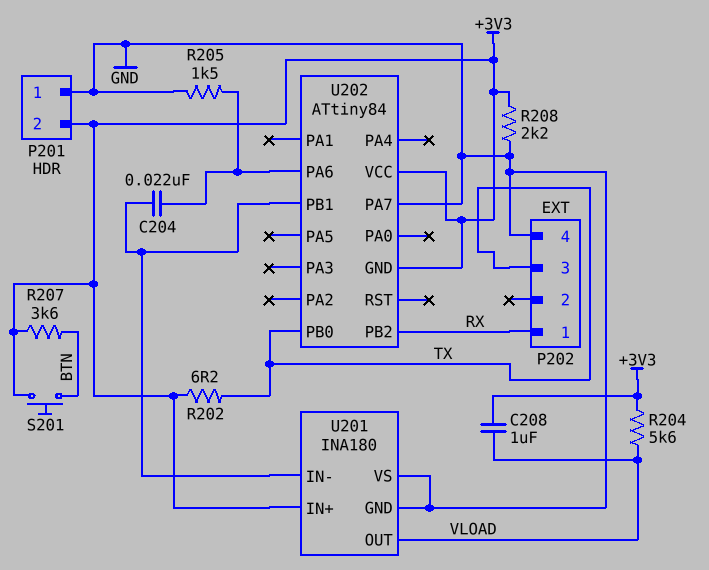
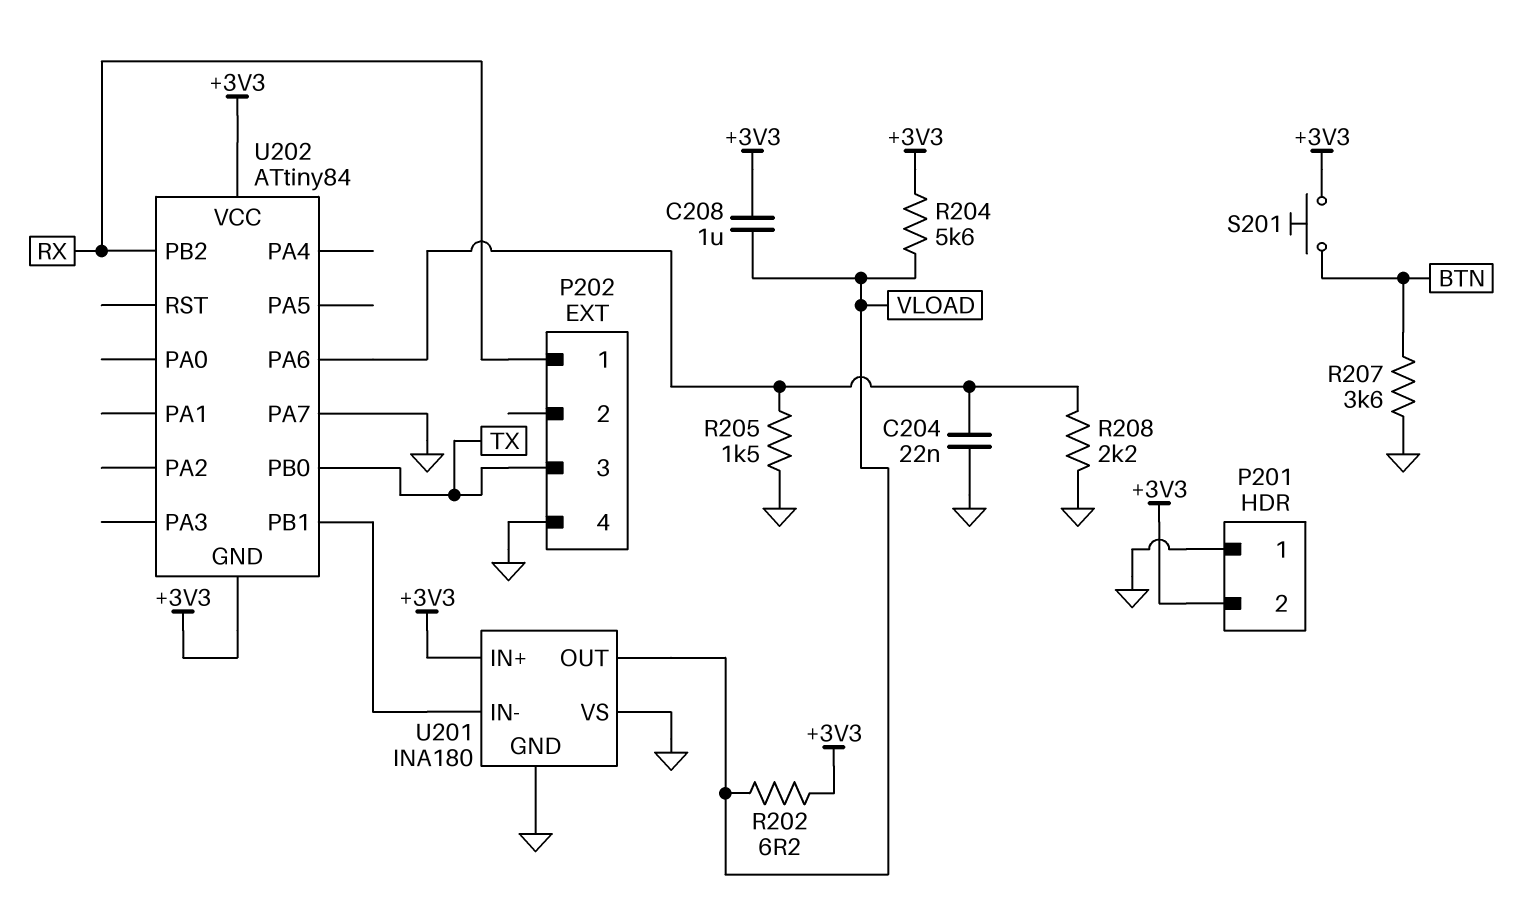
C204: 22nF (U201/IN-, U202/PA6) -> 22nF (GND, U202/PA6)
R202: 6.2 (+3V3, TX) -> 6.2 (+3V3, VLOAD)
R207: 3.6k (+3V3, BTN) -> 3.6k (BTN, GND)
R208: 2.2k (+3V3, GND) -> 2.2k (GND, U202/PA6)

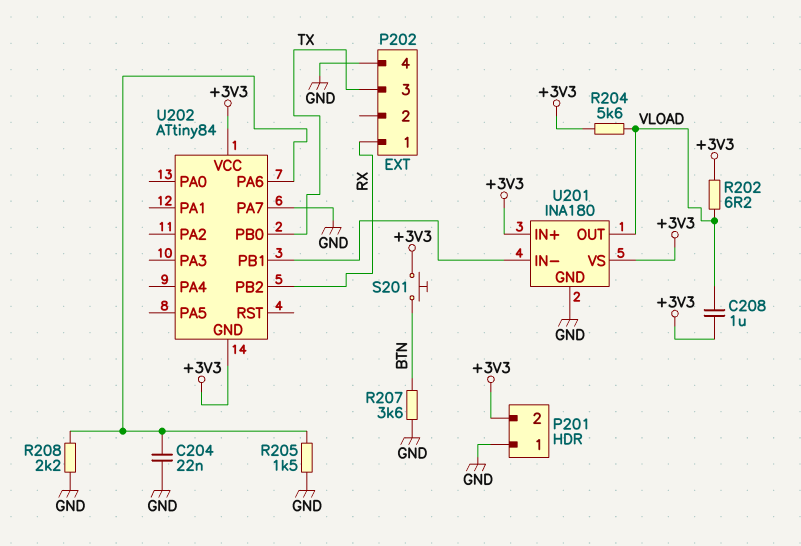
U201 pin VS: GND -> +3V3

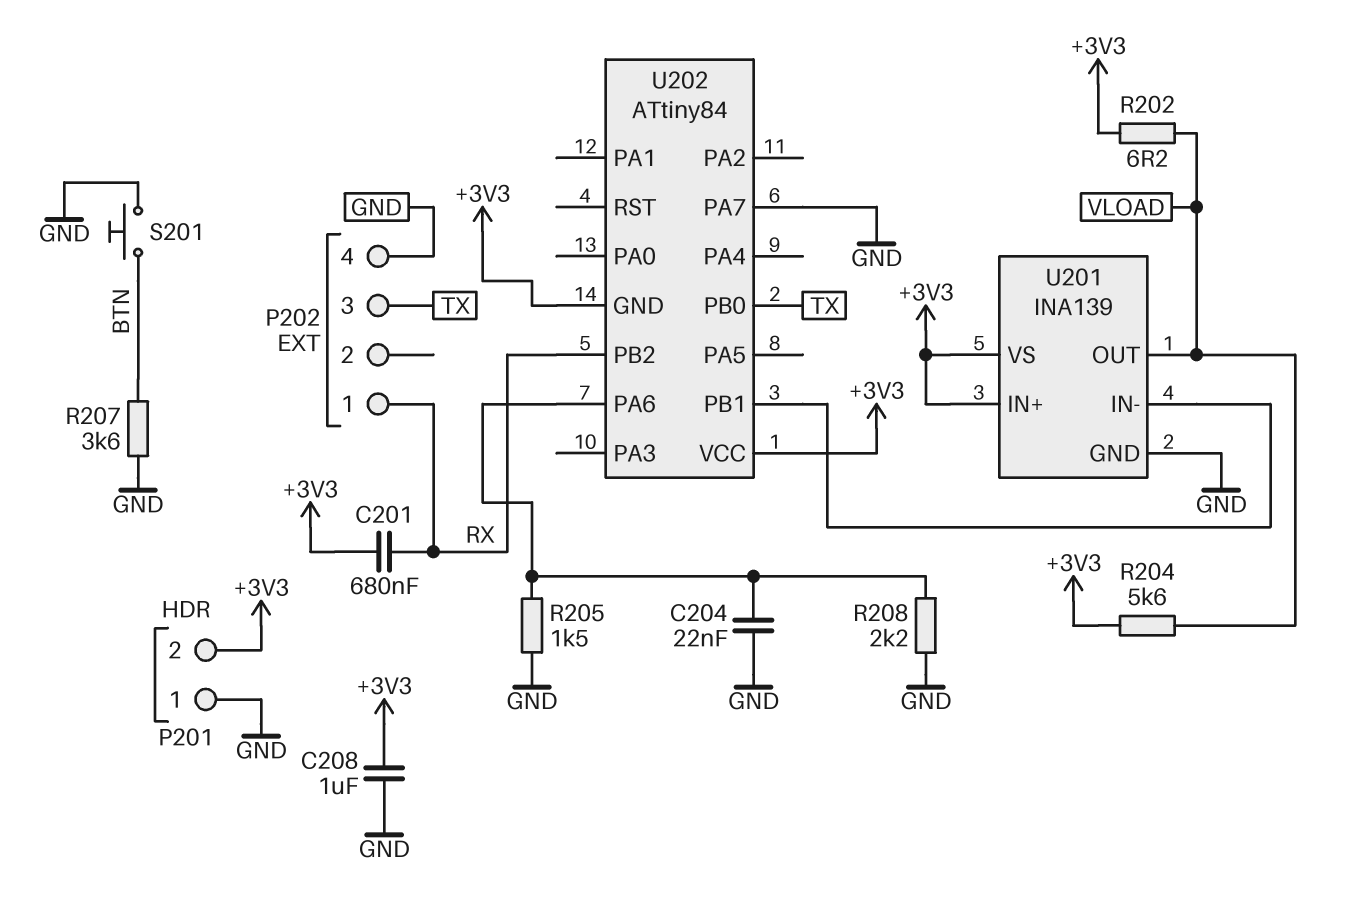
C201: none -> 680nF (+3V3, RX)
C208: 1uF (+3V3, VLOAD) -> 1uF (+3V3, GND)
S201: button (+3V3, BTN) -> button (BTN, GND)
U201: INA180 -> INA139

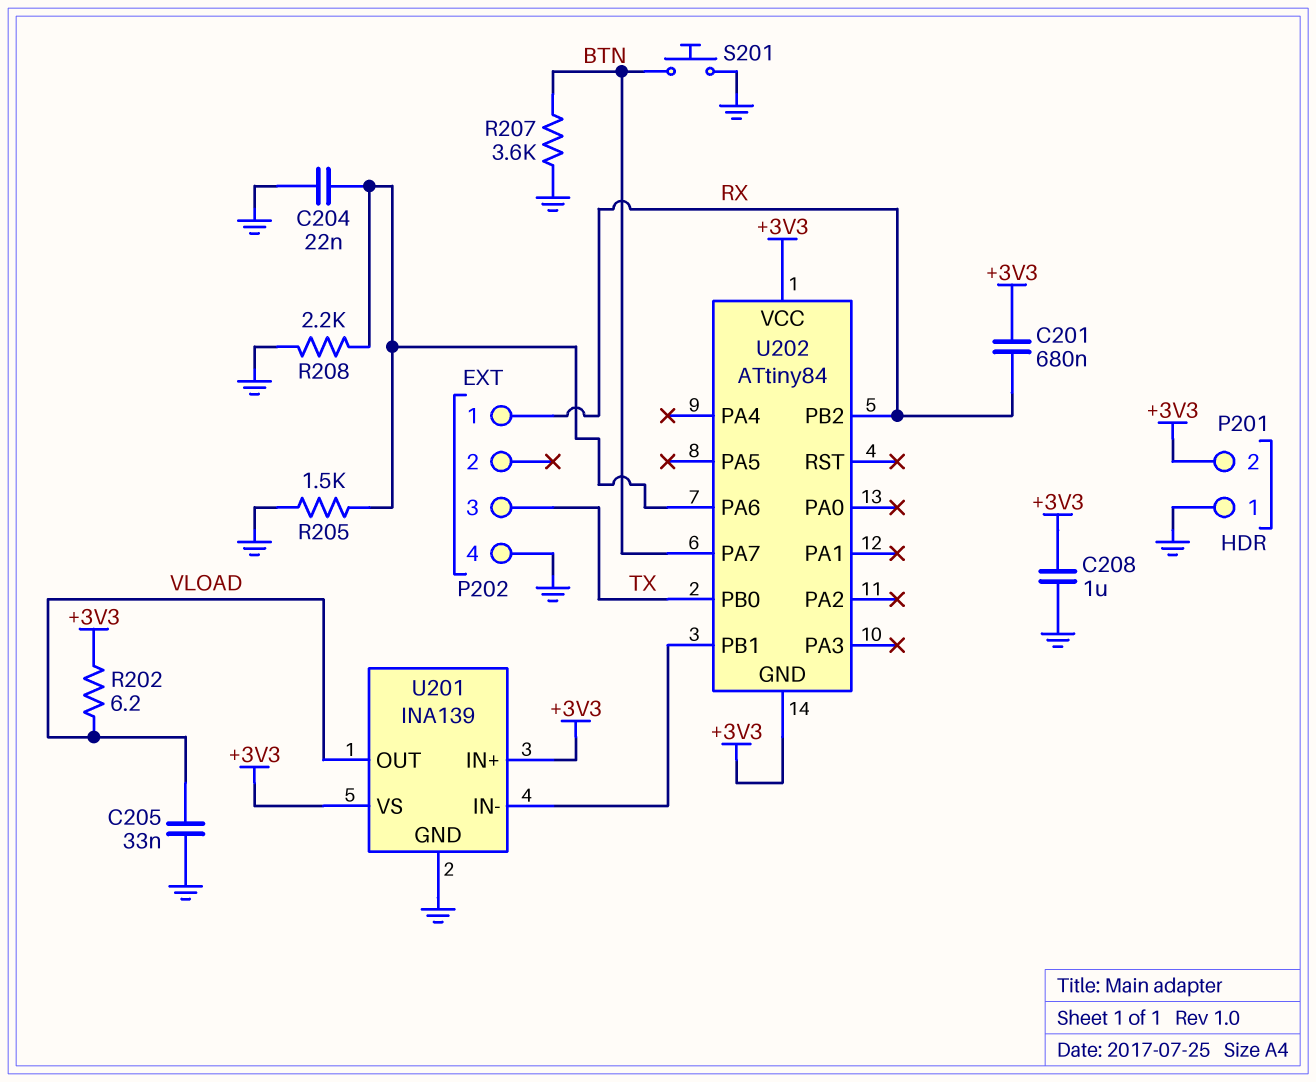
C205: none -> 33nF (GND, VLOAD)
R204: 5.6k (+3V3, VLOAD) -> none
U202 pin PA7: GND -> BTN

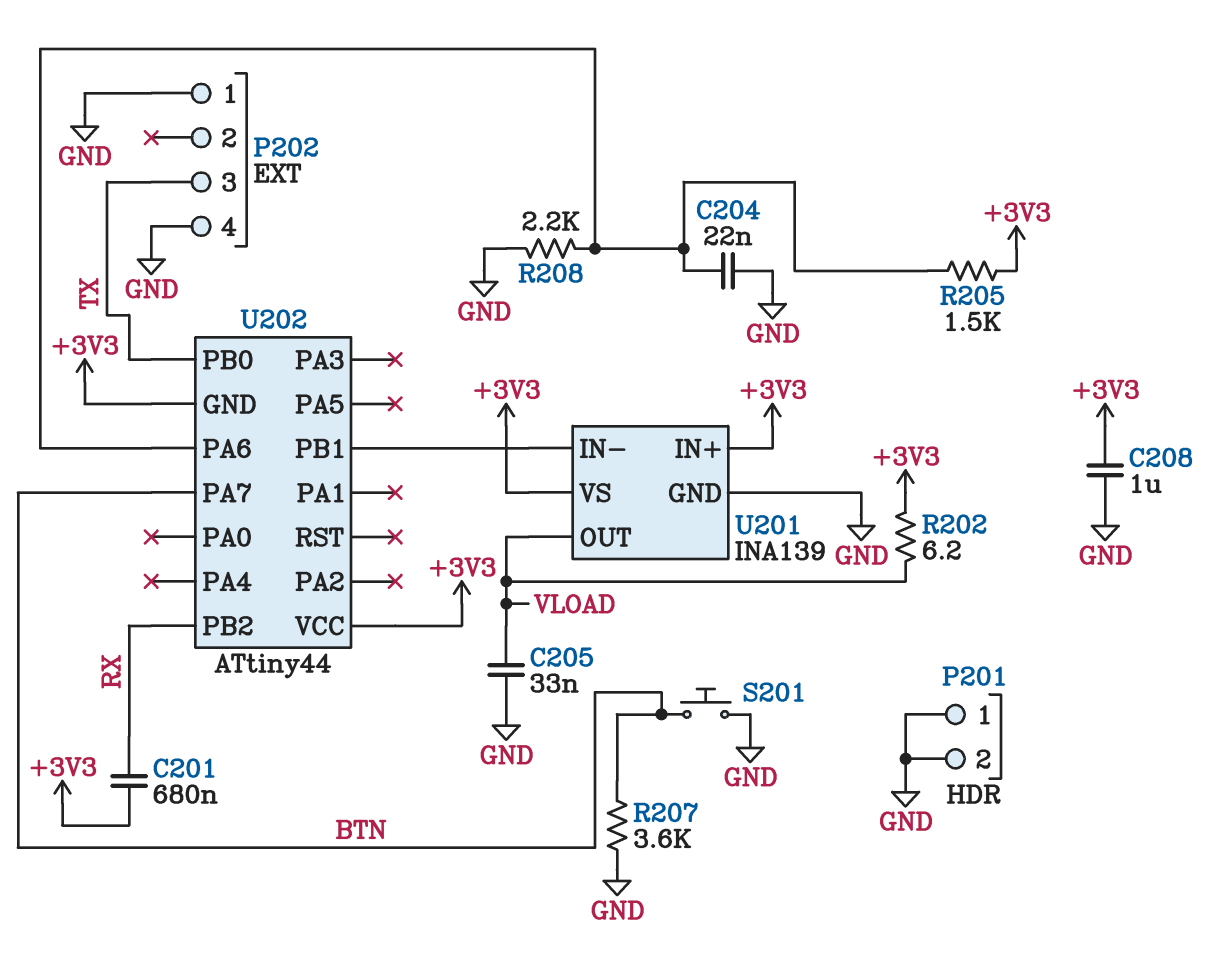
P201 pin 2: +3V3 -> GND
P202 pin 1: RX -> GND
R205: 1.5k (GND, U202/PA6) -> 1.5k (+3V3, U202/PA6)
U202: ATtiny84 -> ATtiny44

